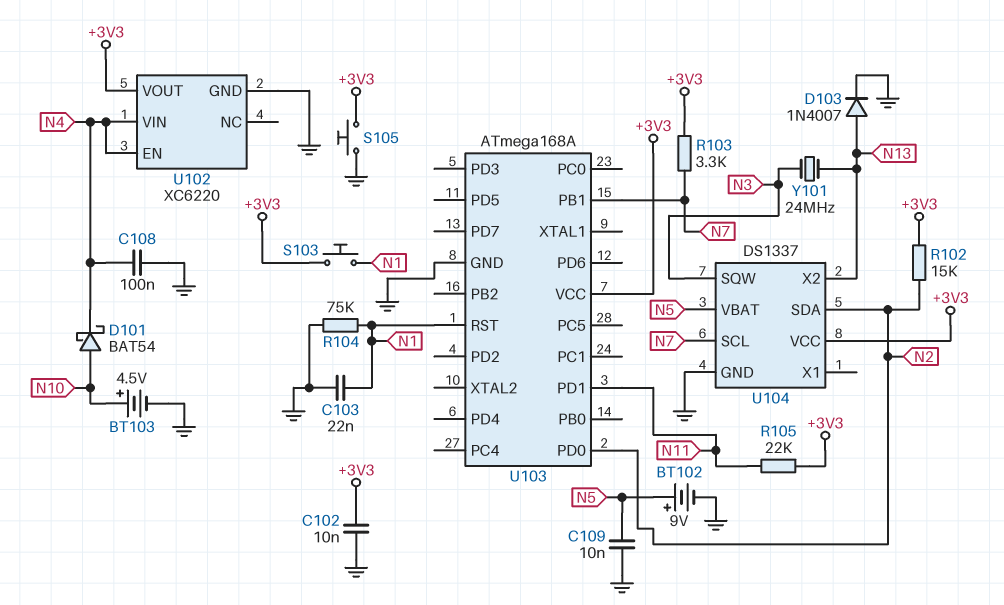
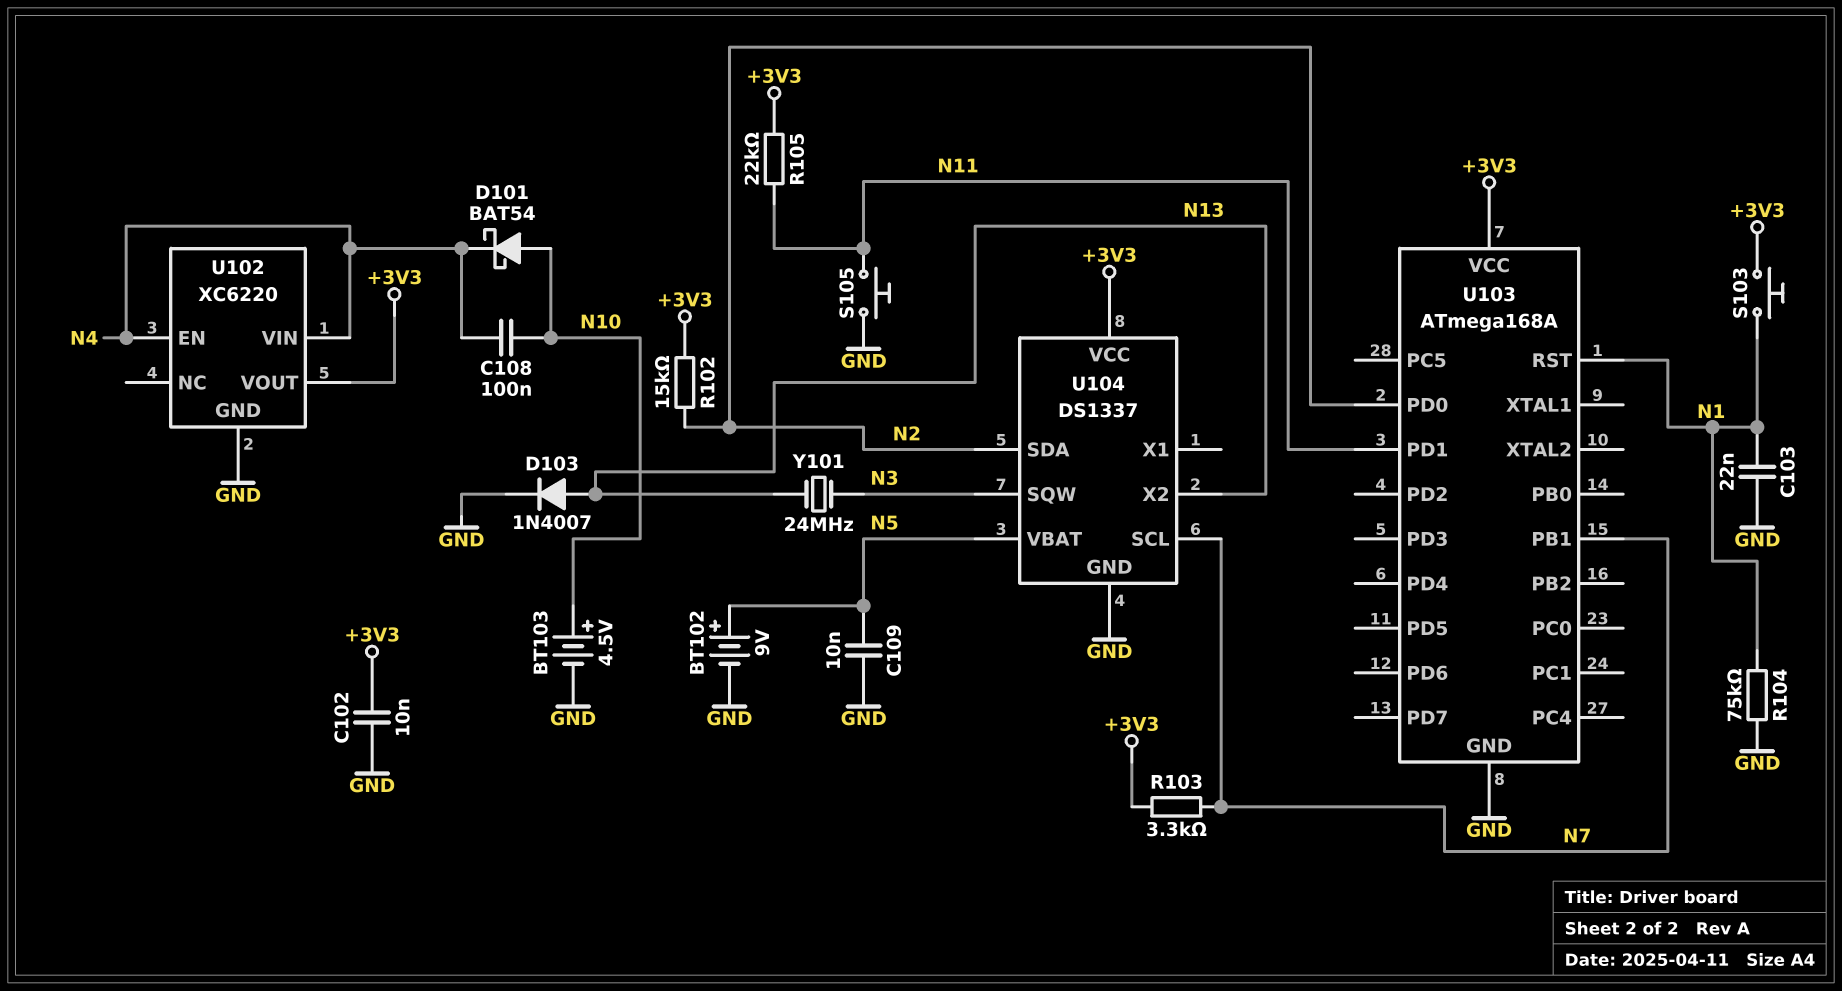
C108: 100nF (GND, N4) -> 100nF (N4, N10)
S105: button (+3V3, GND) -> button (GND, N11)

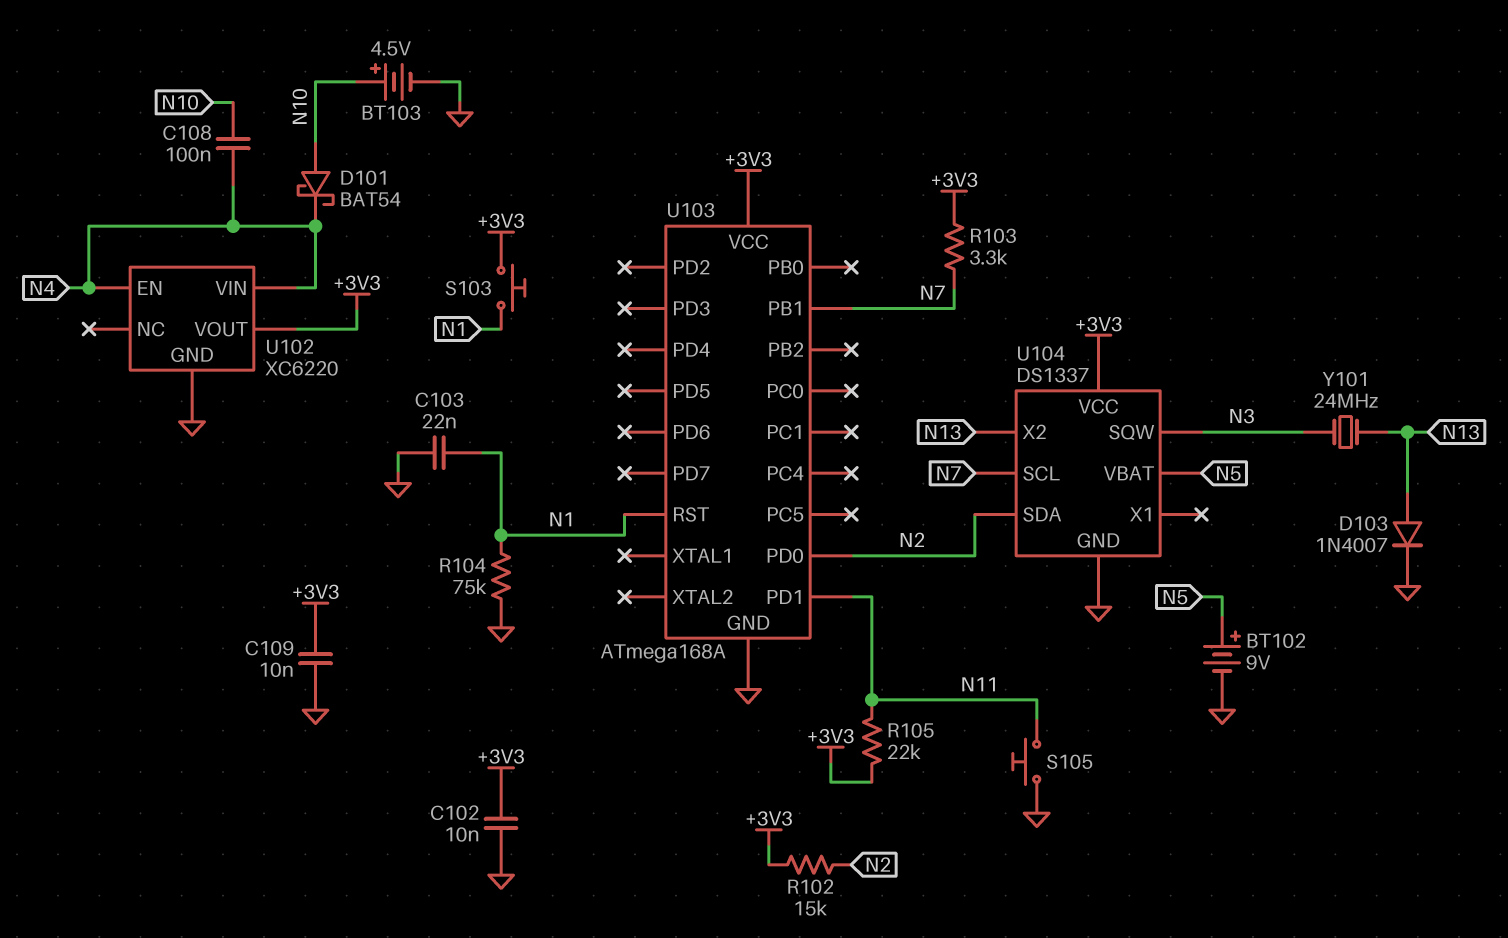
C109: 10nF (GND, N5) -> 10nF (+3V3, GND)

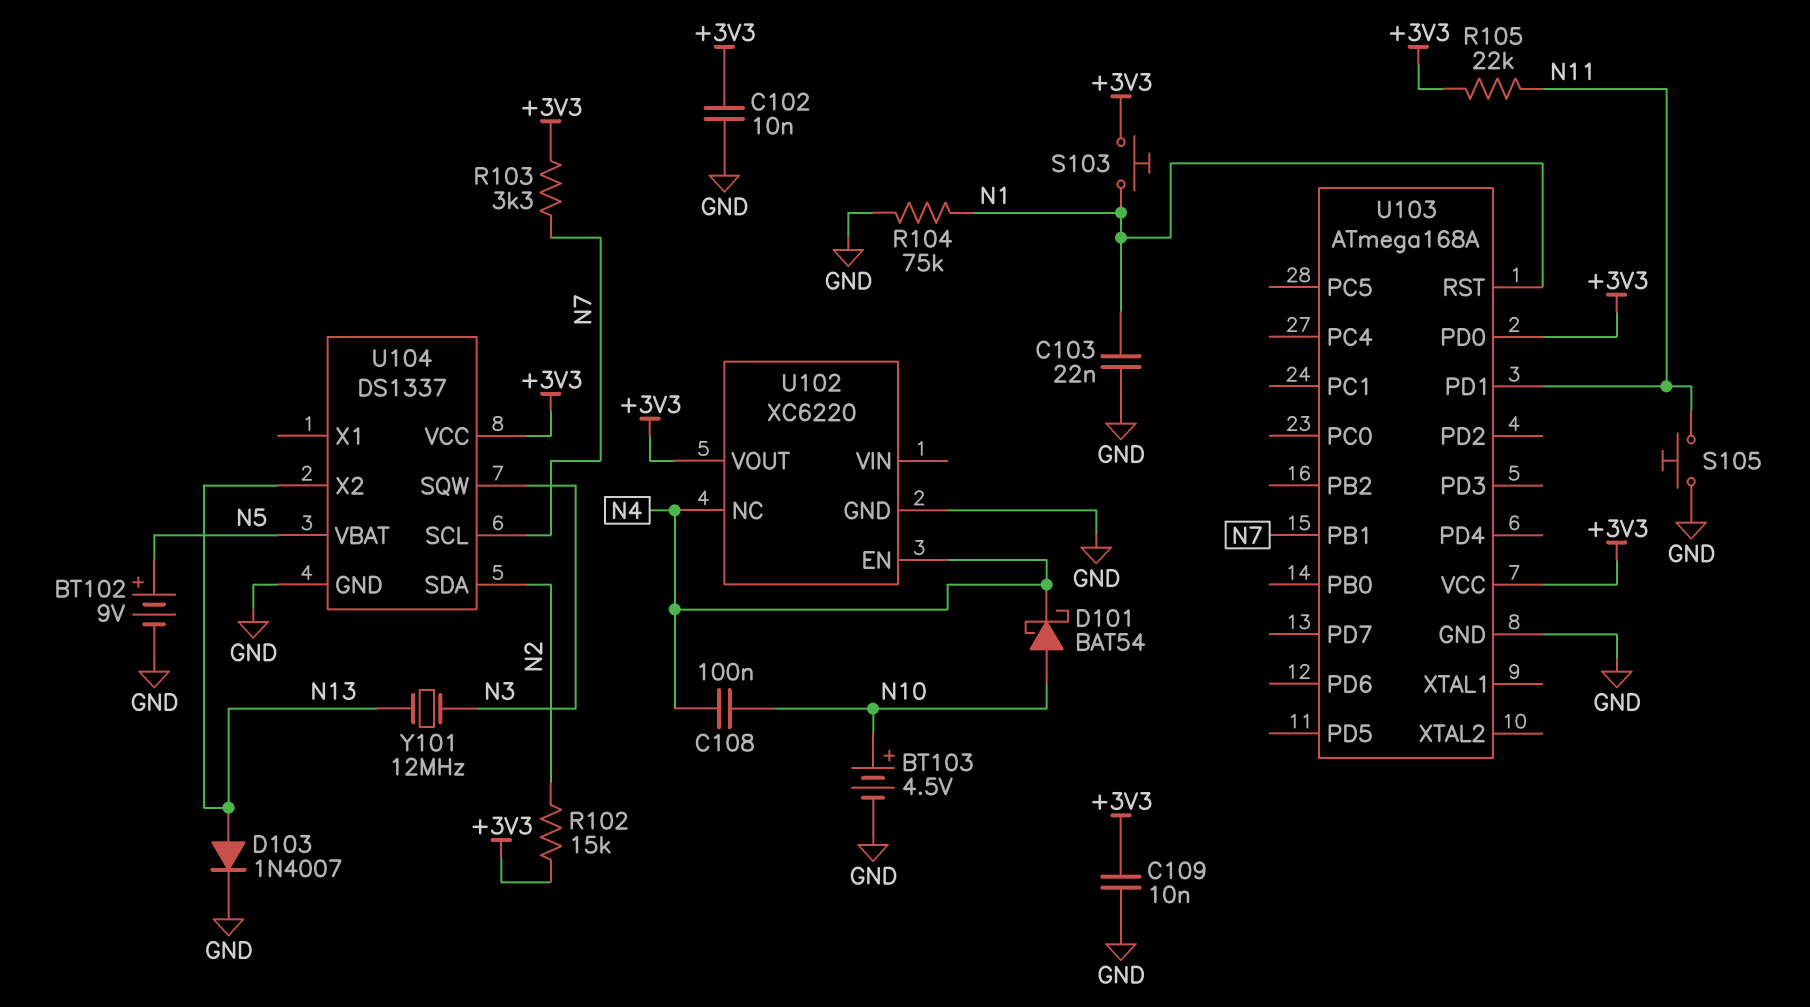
U102 pin NC: none -> N4
U102 pin VIN: N4 -> none
U103 pin PD0: N2 -> +3V3
Y101: 24MHz (N3, N13) -> 12MHz (N3, N13)

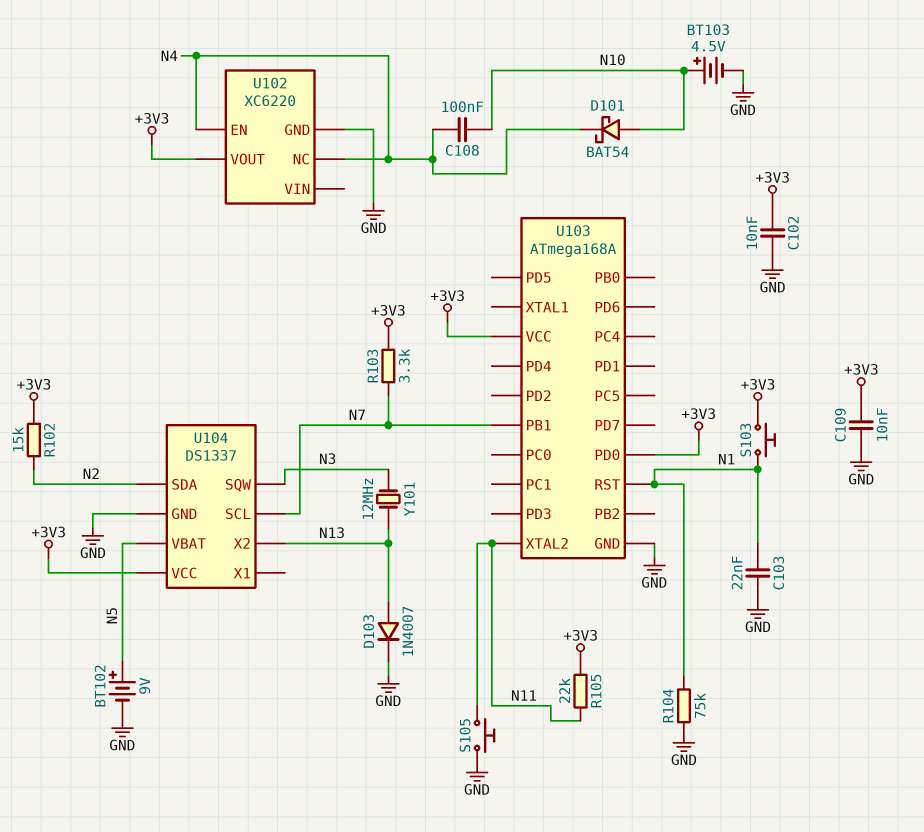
U103 pin PD1: N11 -> none
U103 pin XTAL2: none -> N11

